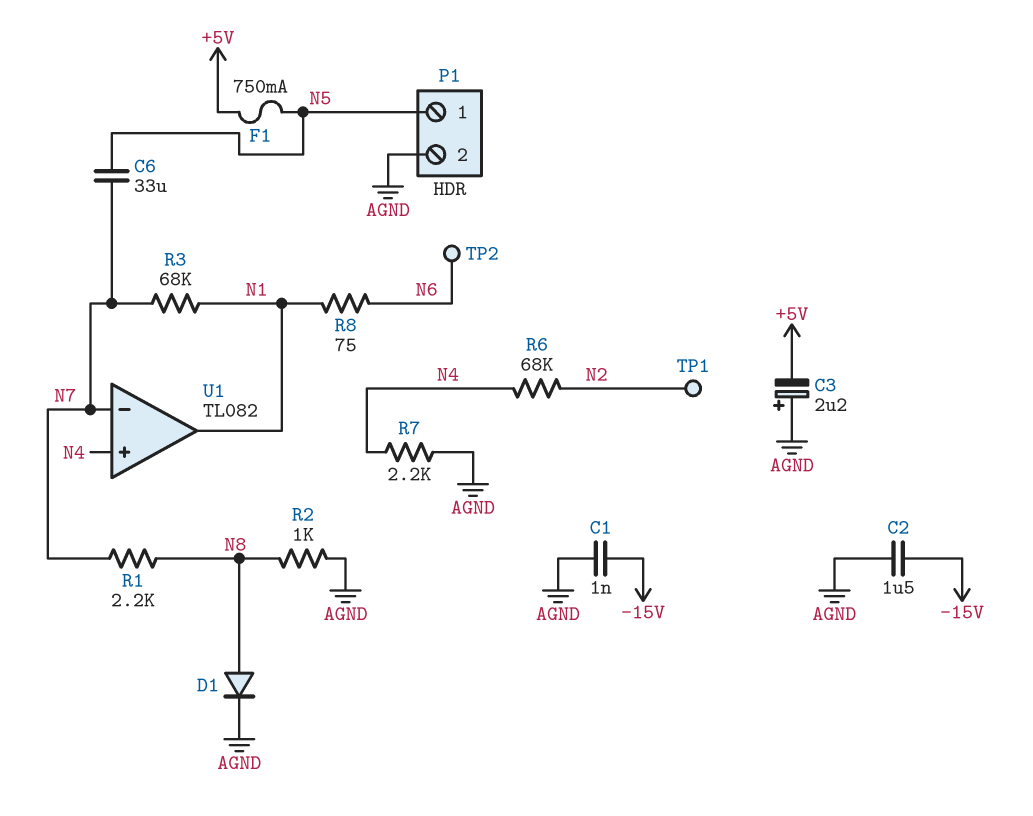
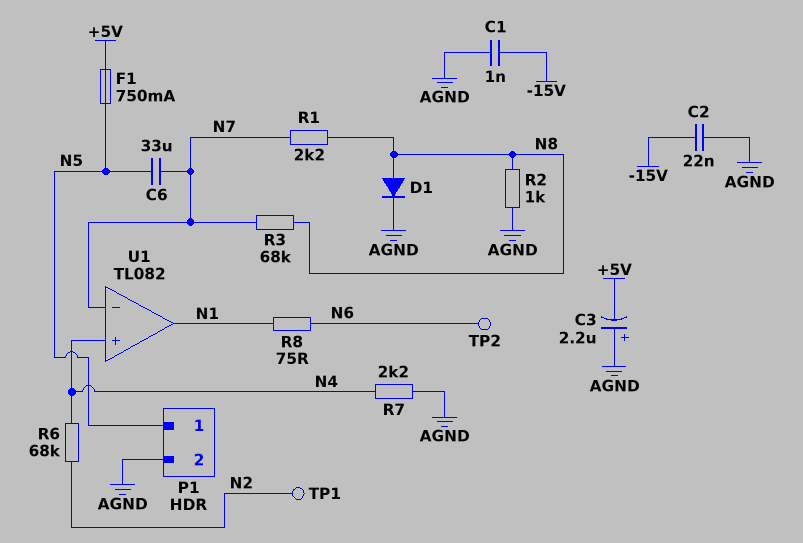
C2: 1.5uF (-15V, AGND) -> 22nF (-15V, AGND)
R3: 68k (N1, N7) -> 68k (N7, N8)

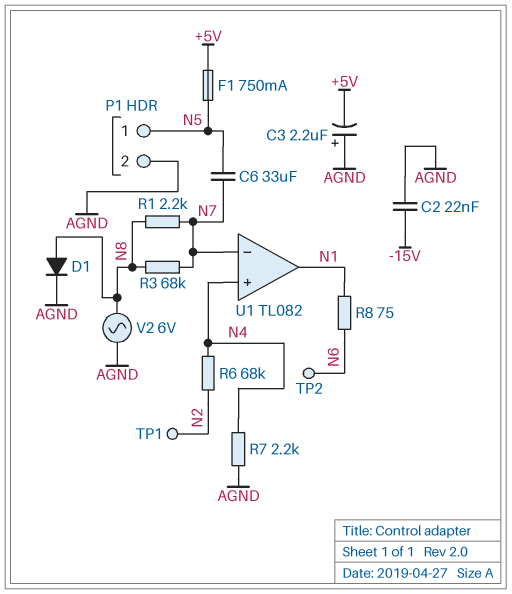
C1: 1nF (-15V, AGND) -> none
R2: 1k (AGND, N8) -> none
V2: none -> AC 6V (AGND, N8)

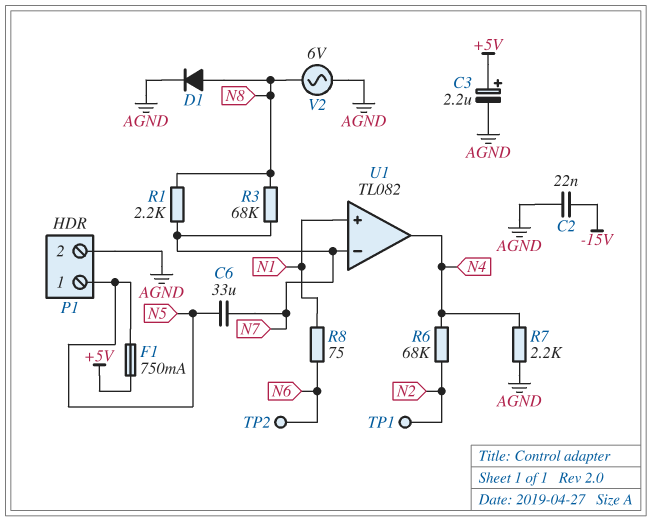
C3: 2.2uF (plus AGND, minus +5V) -> 2.2uF (plus +5V, minus AGND)
U1 pin in+: N4 -> N1
U1 pin out: N1 -> N4

